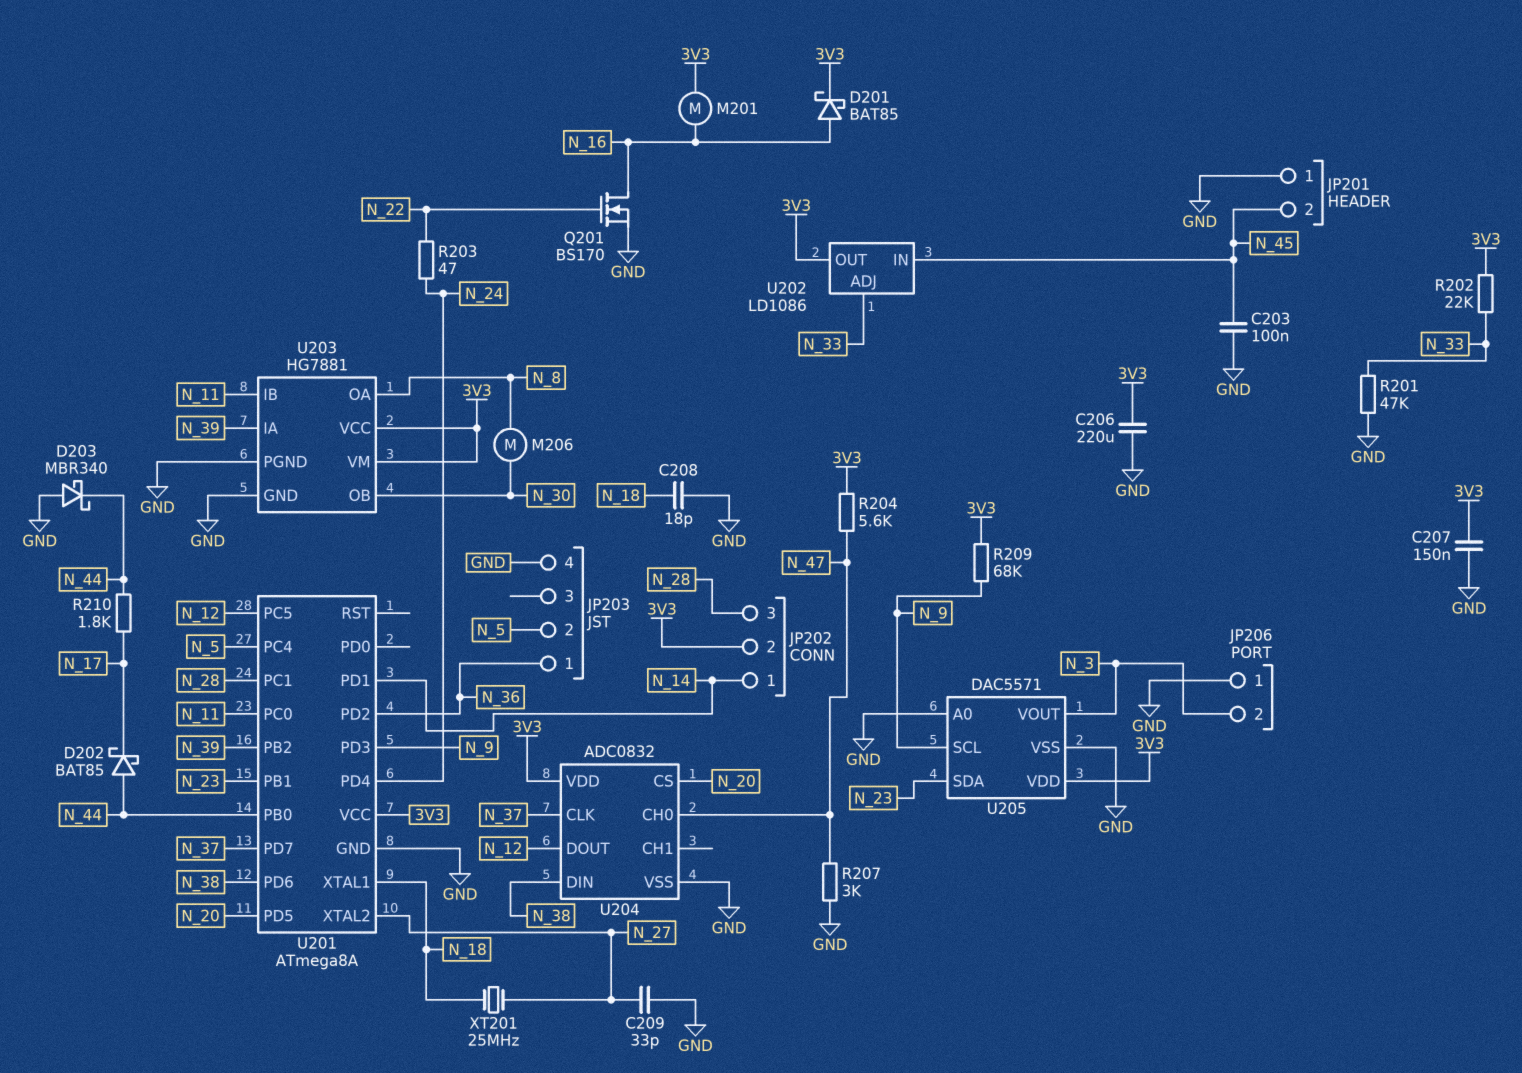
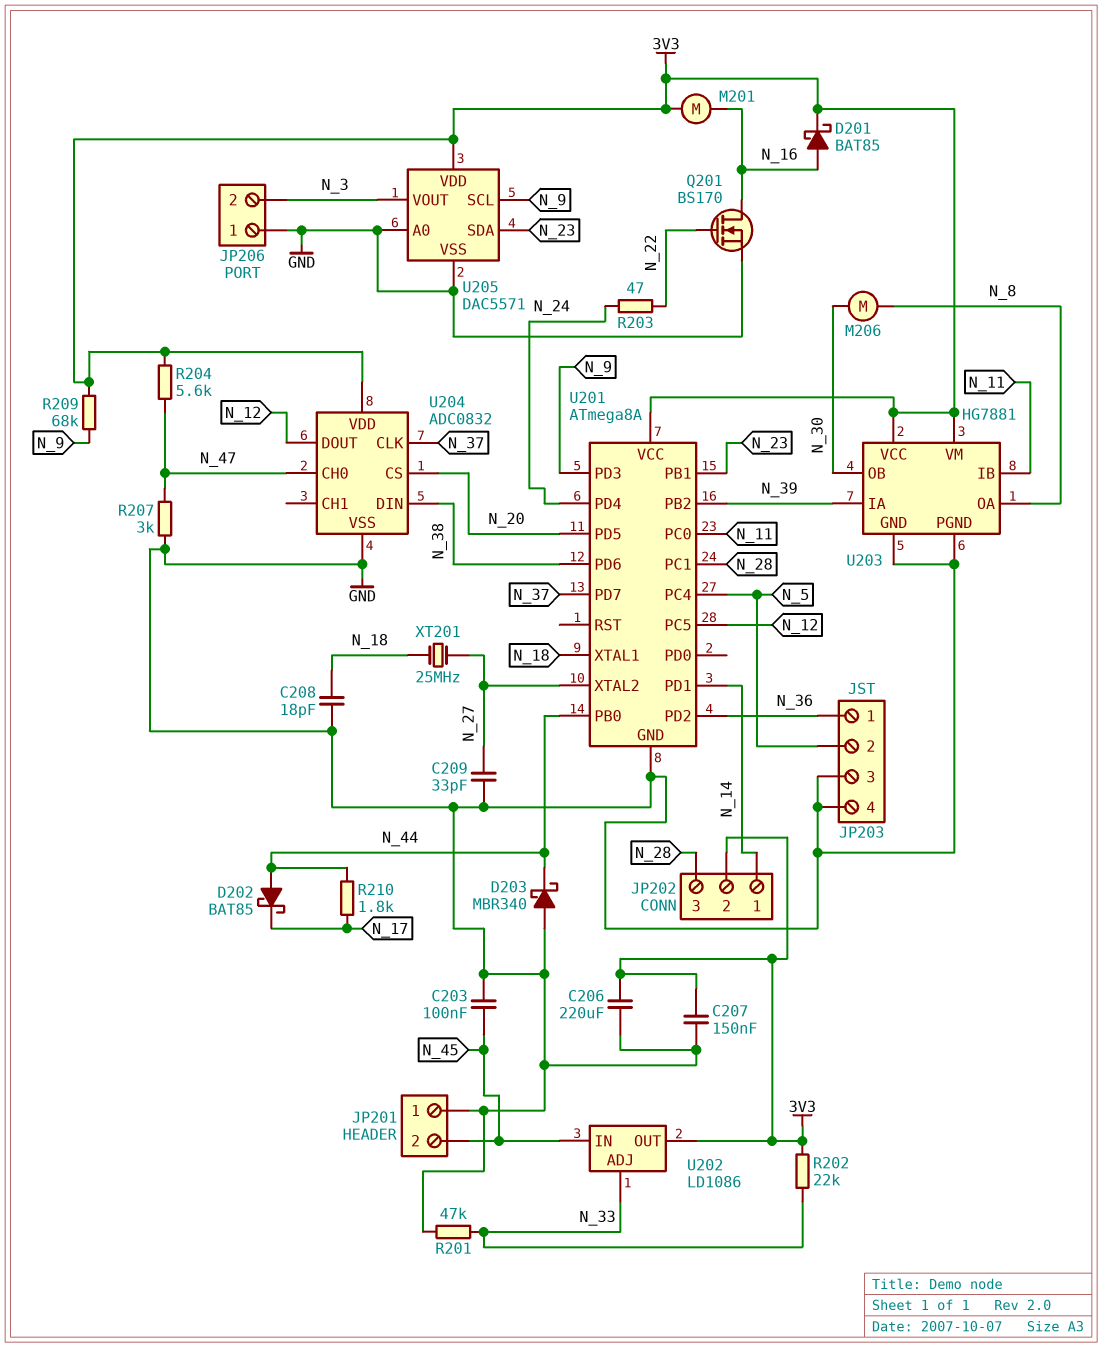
JP203 pin 3: none -> GND

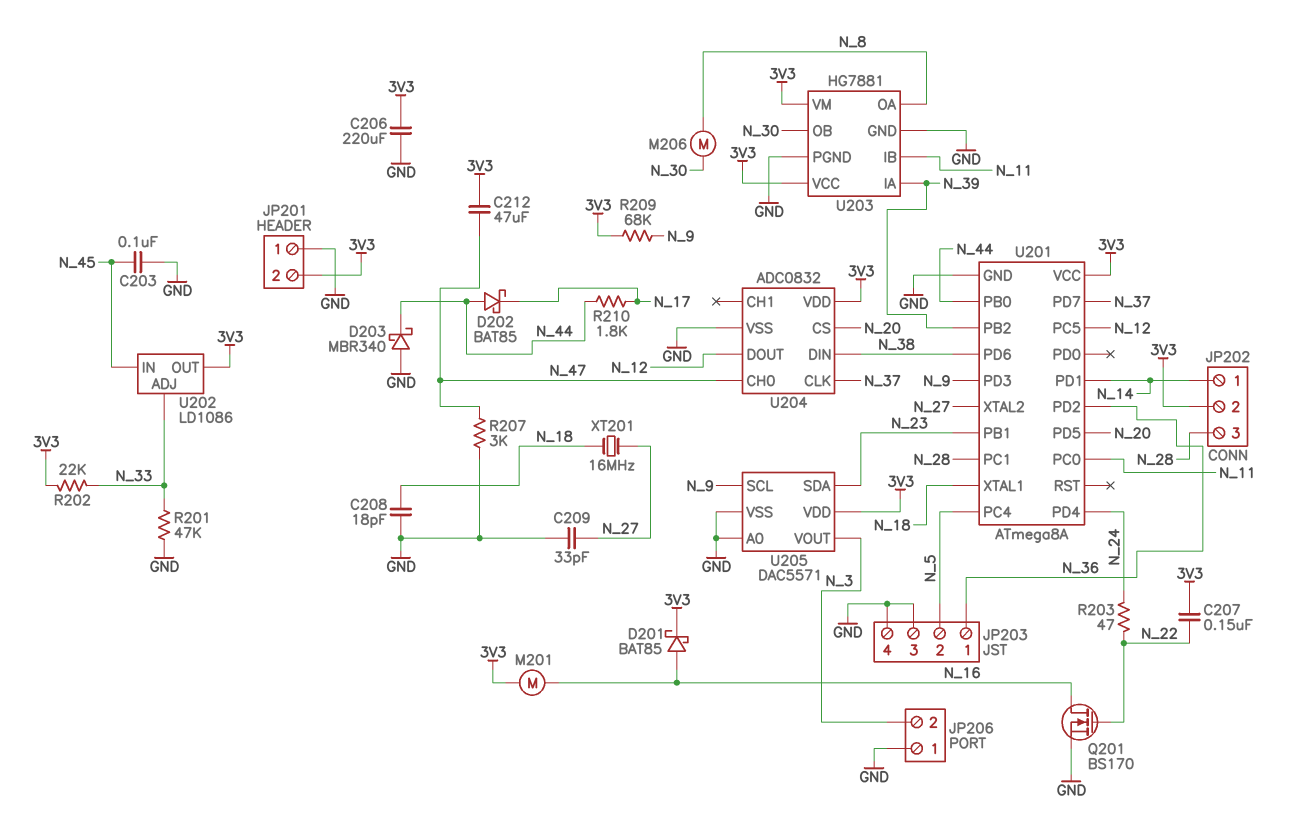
C207: 150nF (3V3, GND) -> 150nF (3V3, N_22)
C212: none -> 47uF (3V3, N_47)
JP201 pin 2: N_45 -> 3V3
R204: 5.6k (3V3, N_47) -> none
XT201: 25MHz (N_18, N_27) -> 16MHz (N_18, N_27)

